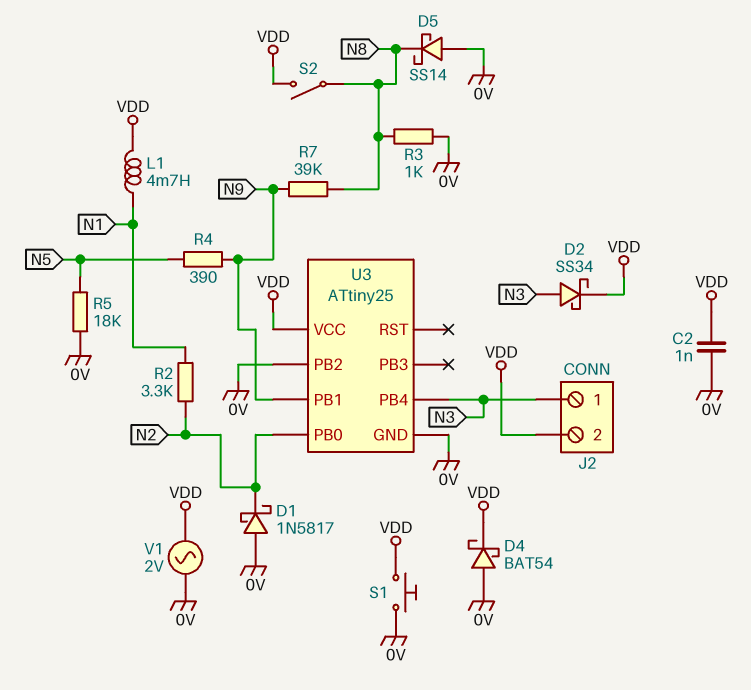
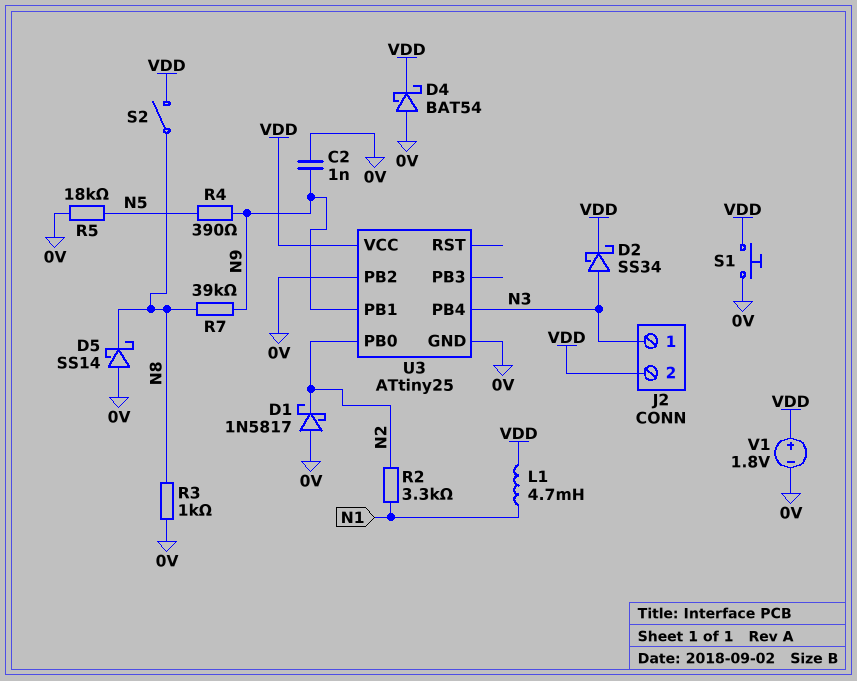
C2: 1nF (0V, VDD) -> 1nF (0V, N9)
V1: AC 2V (0V, VDD) -> 1.8V (plus VDD, minus 0V)

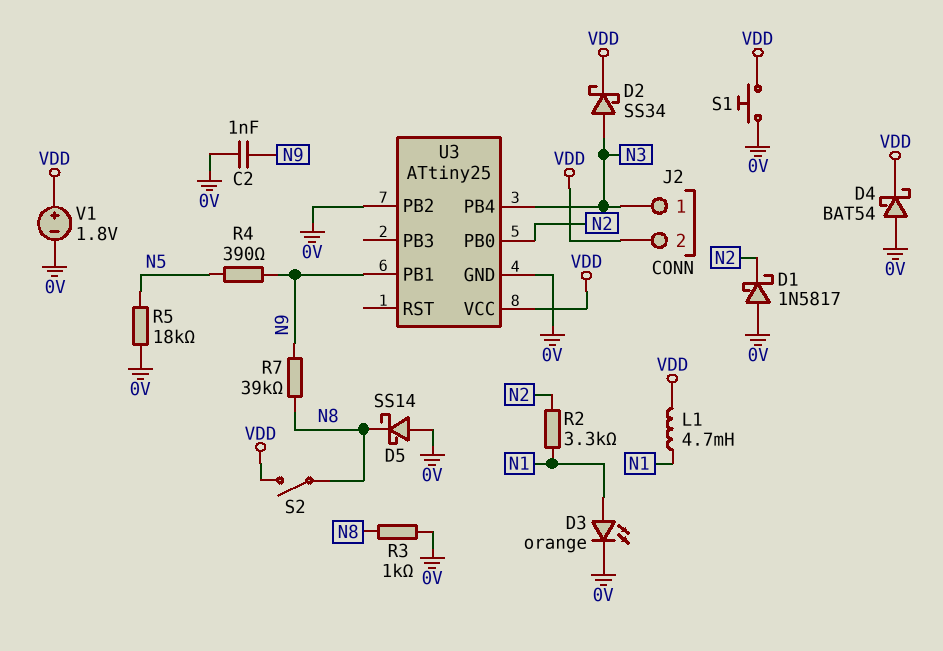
D3: none -> LED orange (A N1, K 0V)

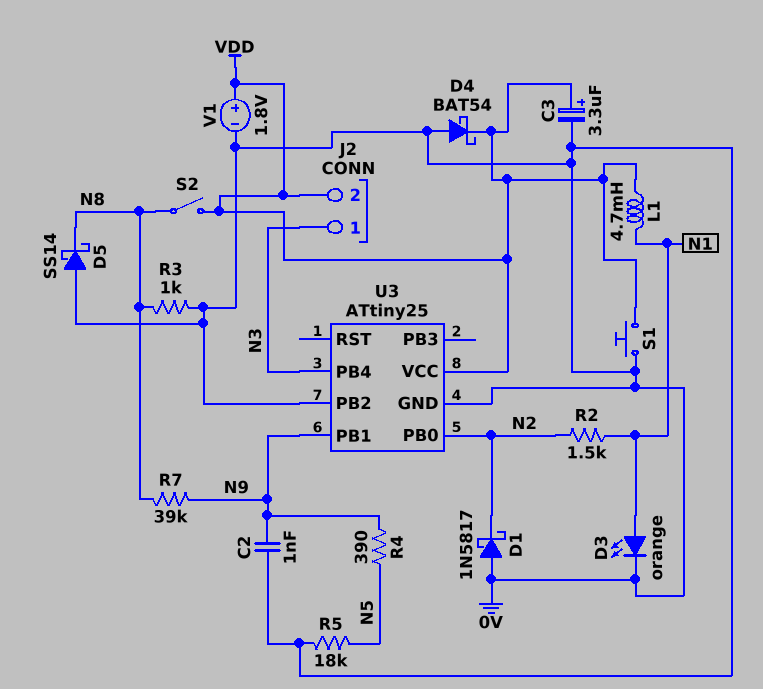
C3: none -> 3.3uF (plus VDD, minus 0V)
D2: schottky SS34 (A N3, K VDD) -> none
R2: 3.3k (N1, N2) -> 1.5k (N1, N2)

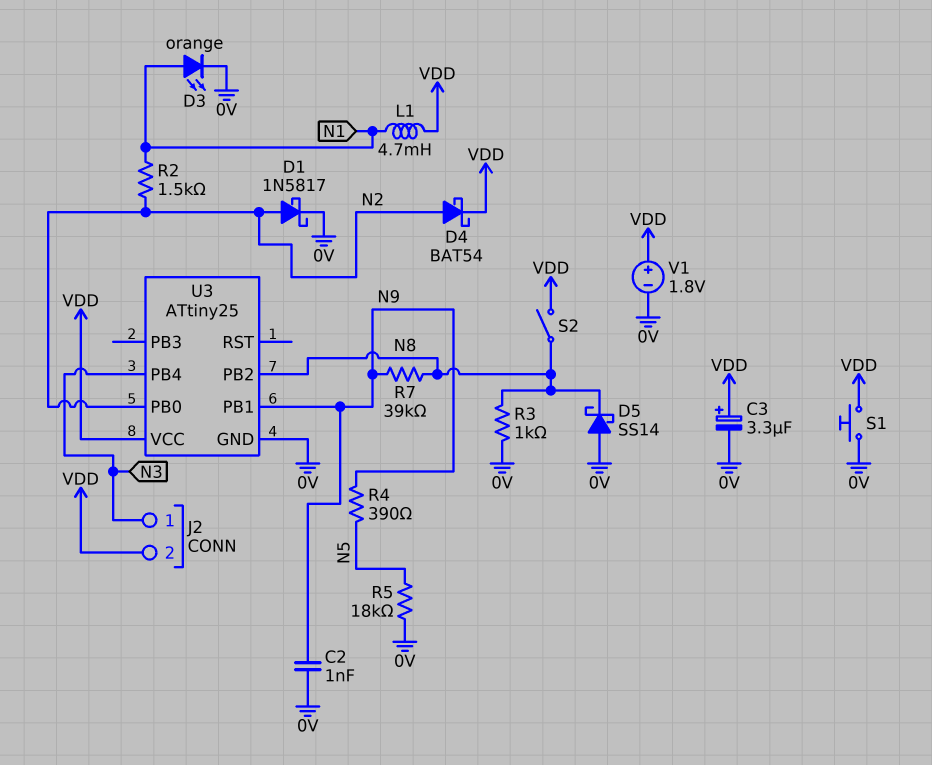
D1: schottky 1N5817 (A 0V, K N2) -> schottky 1N5817 (A N2, K 0V)
D4: schottky BAT54 (A 0V, K VDD) -> schottky BAT54 (A N2, K VDD)
U3 pin PB2: 0V -> N8

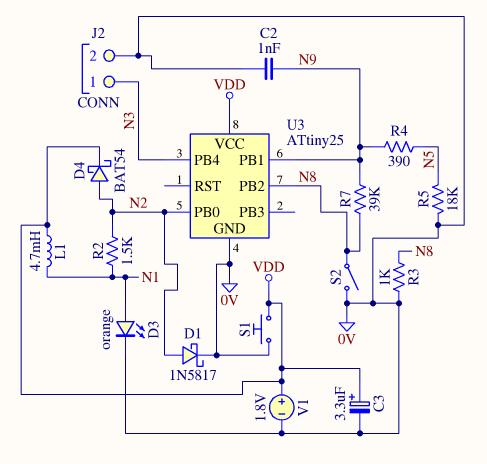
D5: schottky SS14 (A 0V, K N8) -> none
J2 pin 2: VDD -> 0V
S2: switch (N8, VDD) -> switch (0V, N8)

